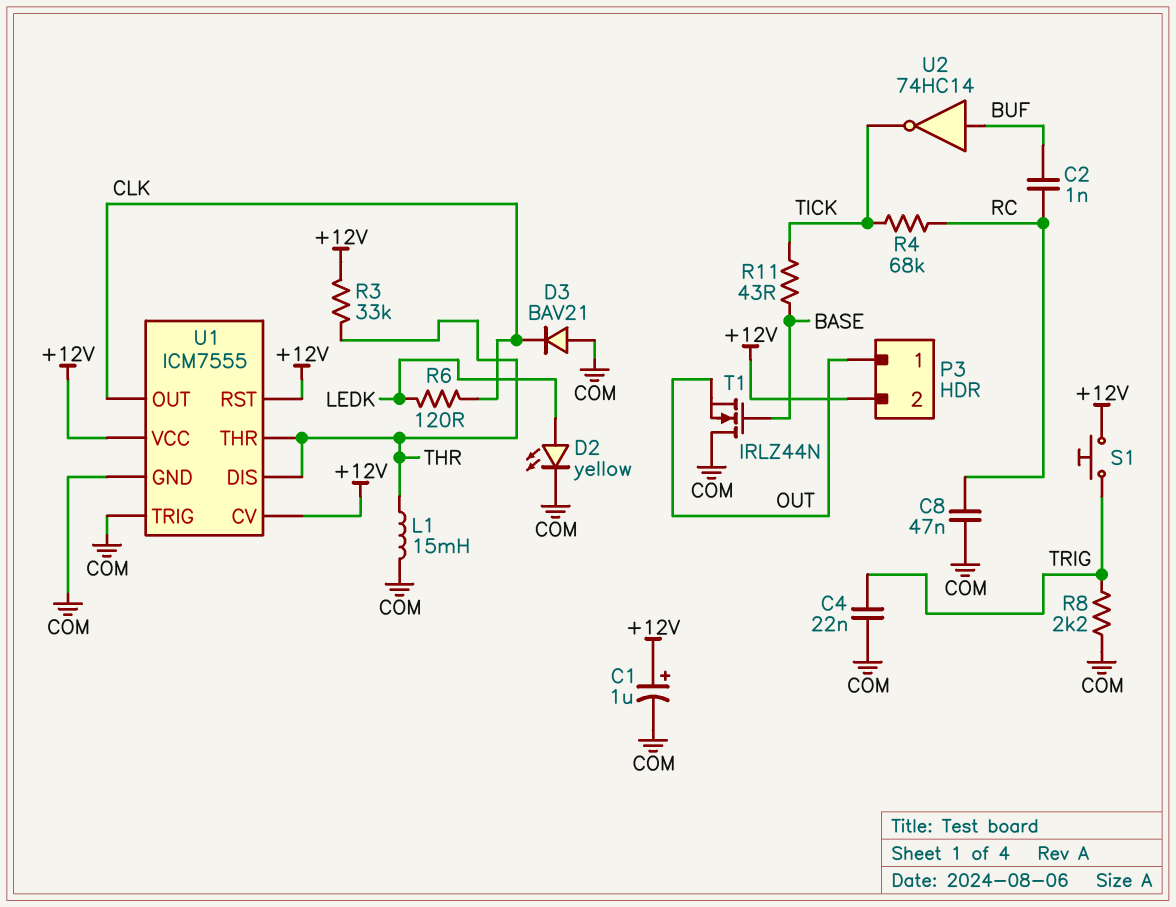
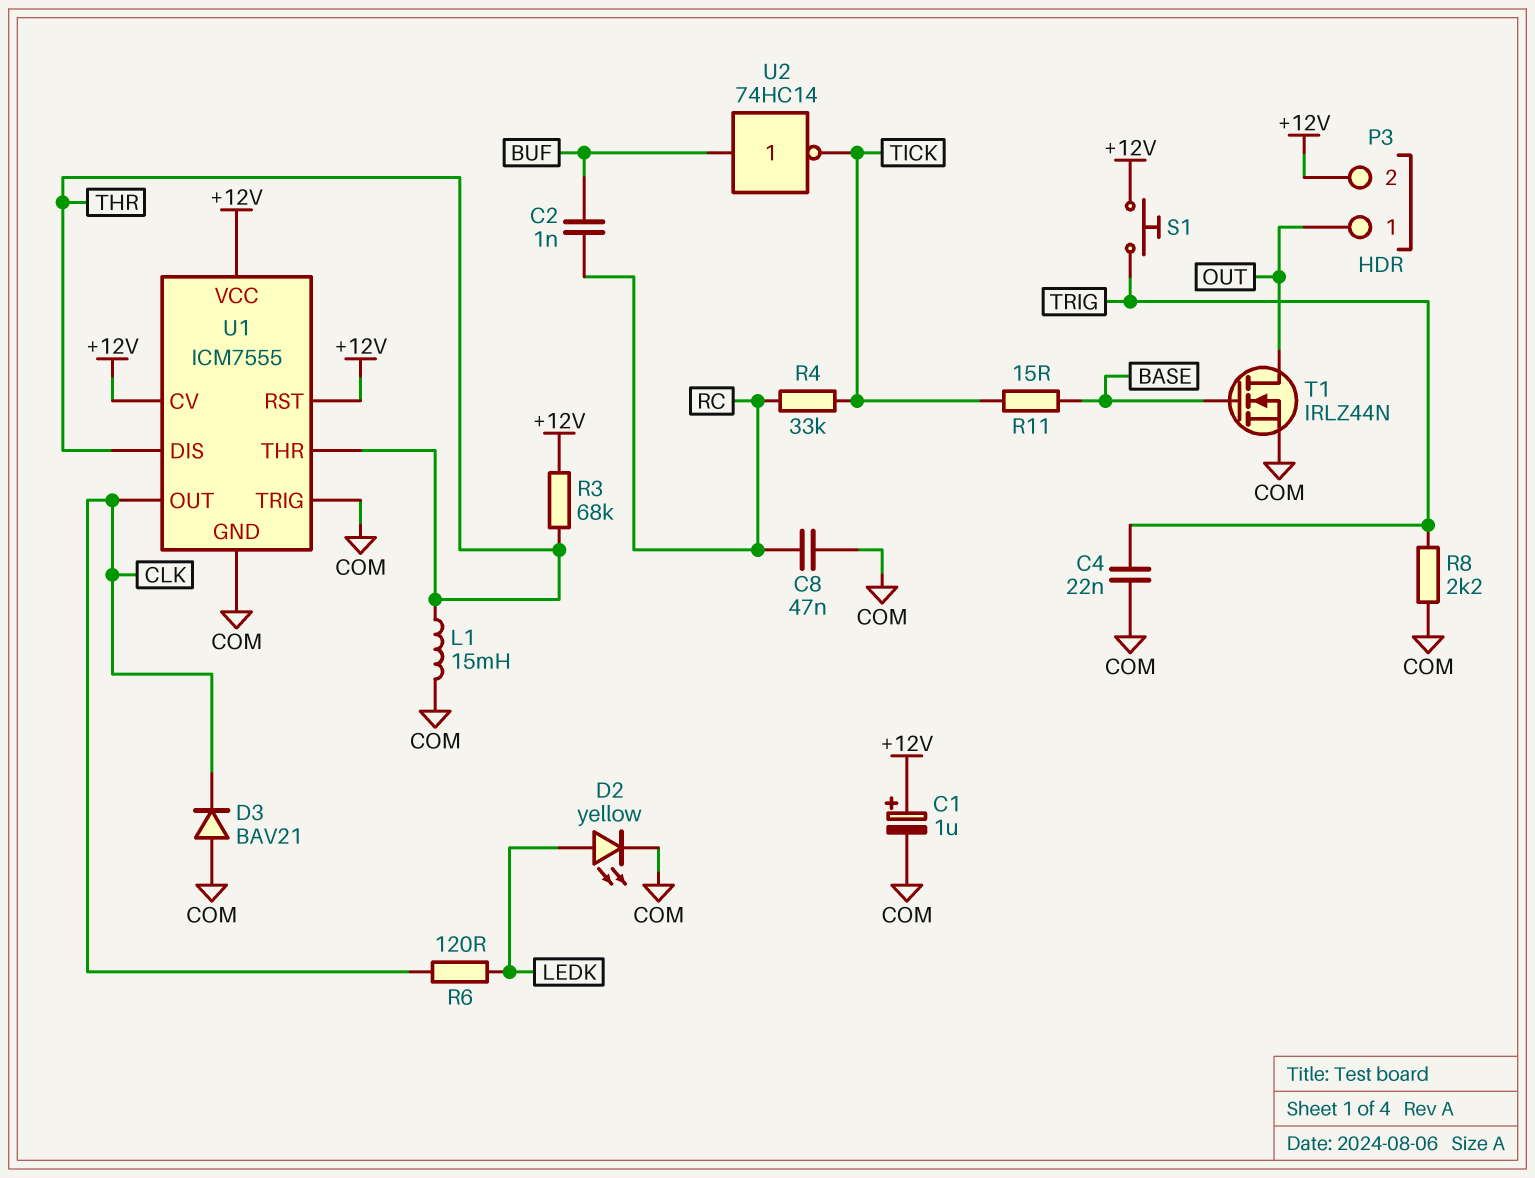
R3: 33k (+12V, THR) -> 68k (+12V, THR)
R4: 68k (RC, TICK) -> 33k (RC, TICK)
R11: 43 (BASE, TICK) -> 15 (BASE, TICK)
T1: NMOS IRLZ44N (G BASE, D COM, S OUT) -> NMOS IRLZ44N (G BASE, D OUT, S COM)

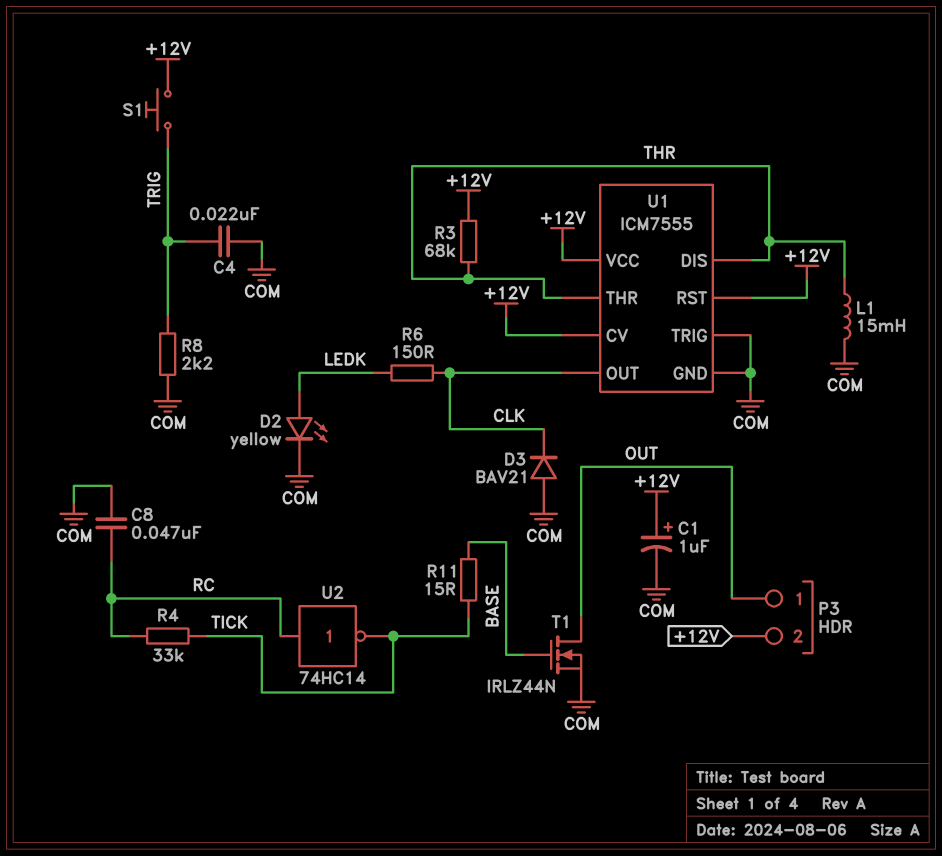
C2: 1nF (BUF, RC) -> none
R6: 120 (CLK, LEDK) -> 150 (CLK, LEDK)
U2: NOT 74HC14 (in BUF, out TICK) -> NOT 74HC14 (in RC, out TICK)

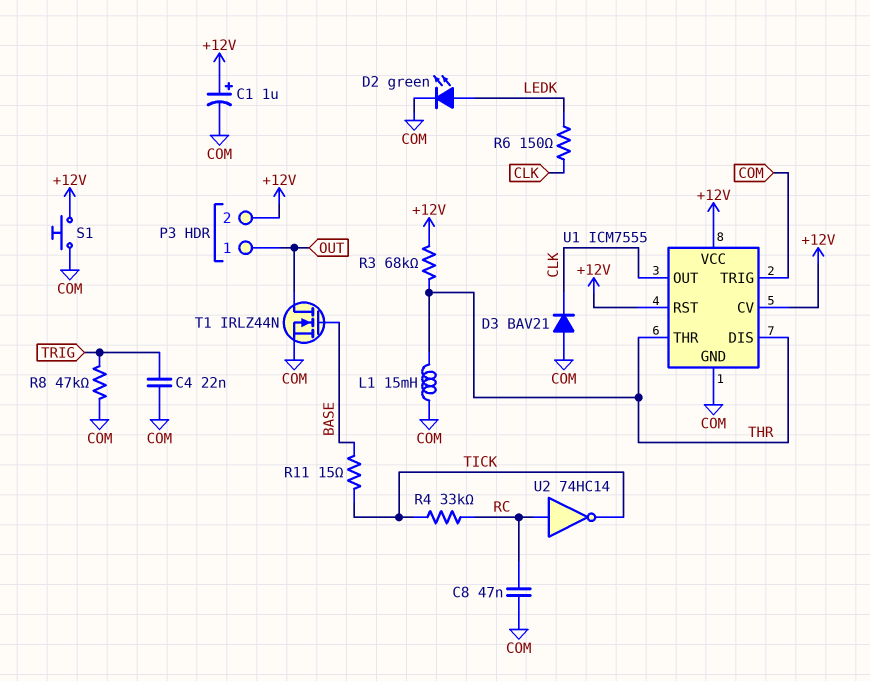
D2: LED yellow (A LEDK, K COM) -> LED green (A LEDK, K COM)
R8: 2.2k (COM, TRIG) -> 47k (COM, TRIG)
S1: button (+12V, TRIG) -> button (+12V, COM)

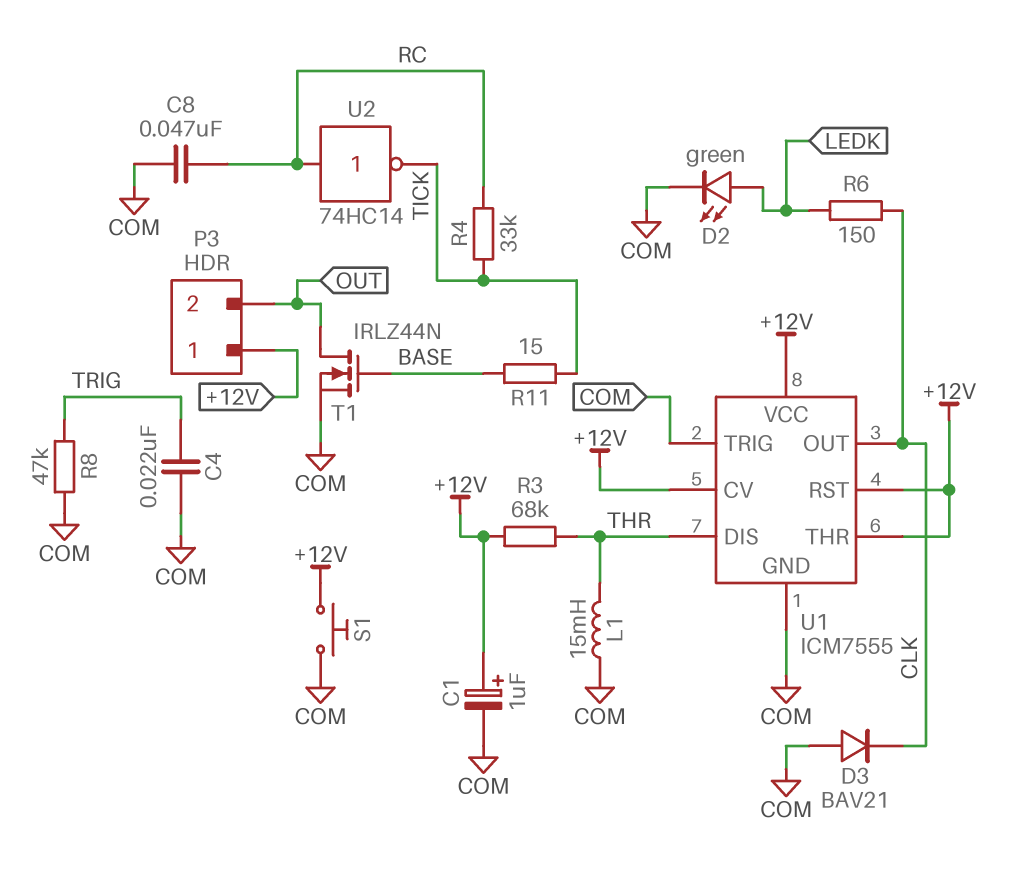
P3 pin 1: OUT -> +12V
P3 pin 2: +12V -> OUT
U1 pin THR: THR -> +12V

